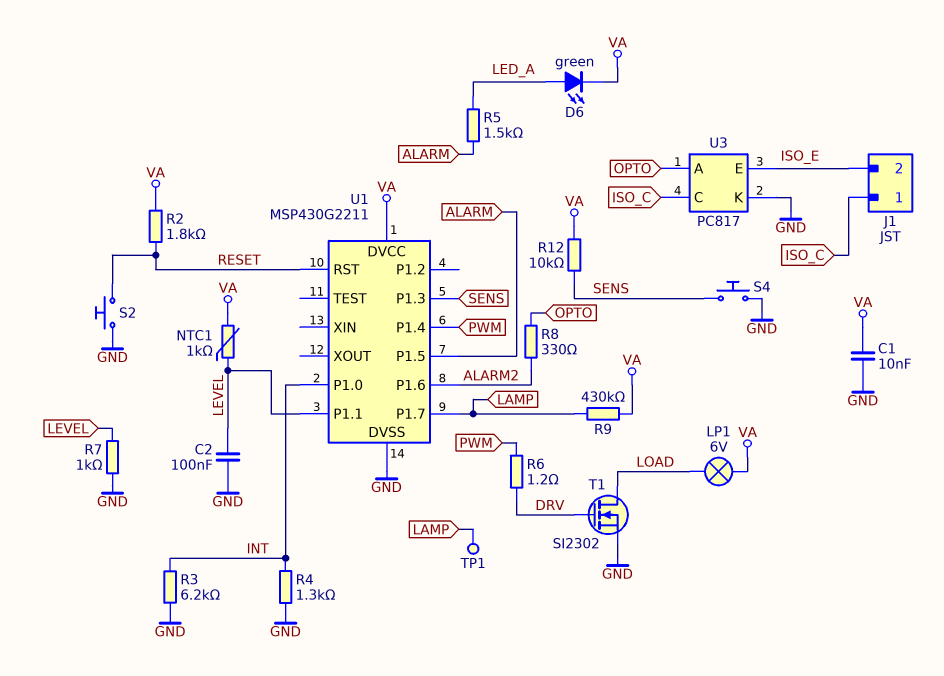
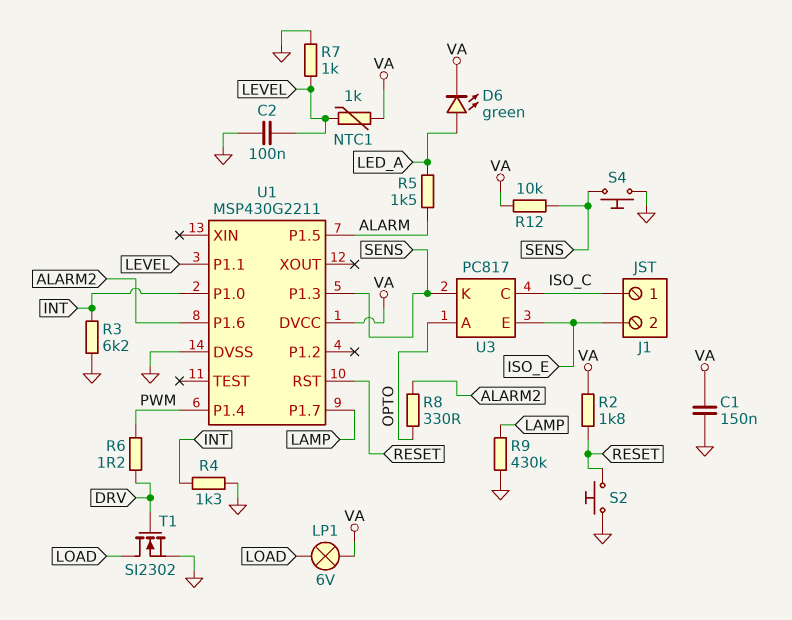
C1: 10nF (GND, VA) -> 150nF (GND, VA)
R9: 430k (LAMP, VA) -> 430k (GND, LAMP)
TP1: test point (LAMP) -> none
U3 pin K: GND -> SENS

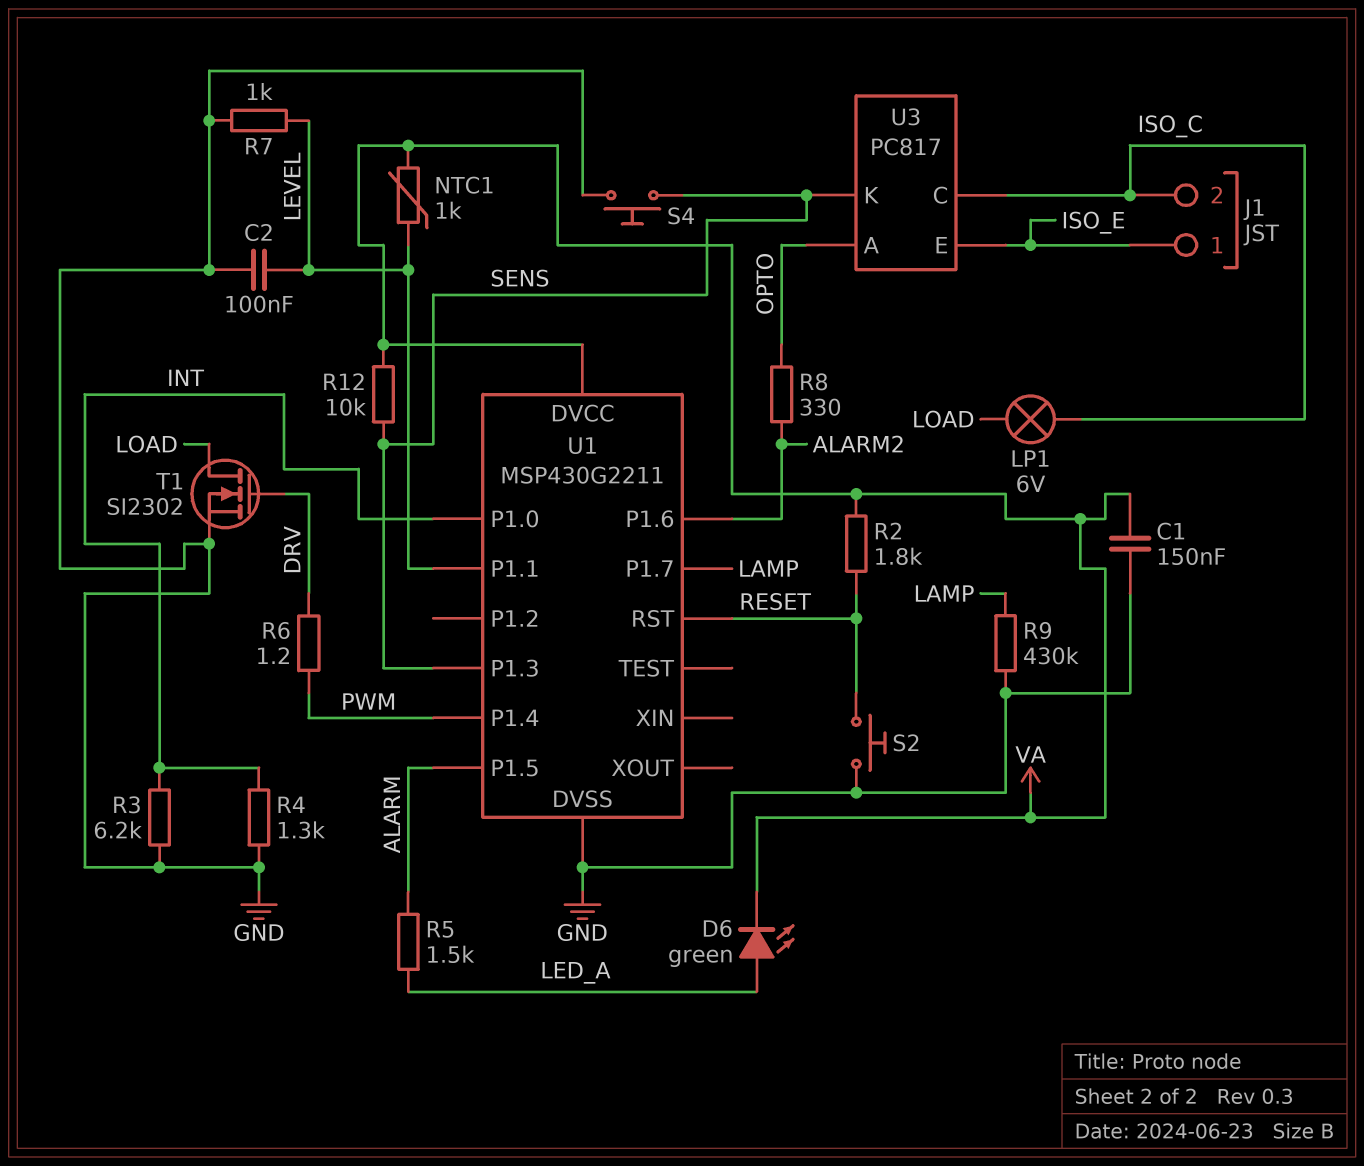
J1 pin 1: ISO_C -> ISO_E
J1 pin 2: ISO_E -> ISO_C
LP1: lamp 6V (LOAD, VA) -> lamp 6V (ISO_C, LOAD)

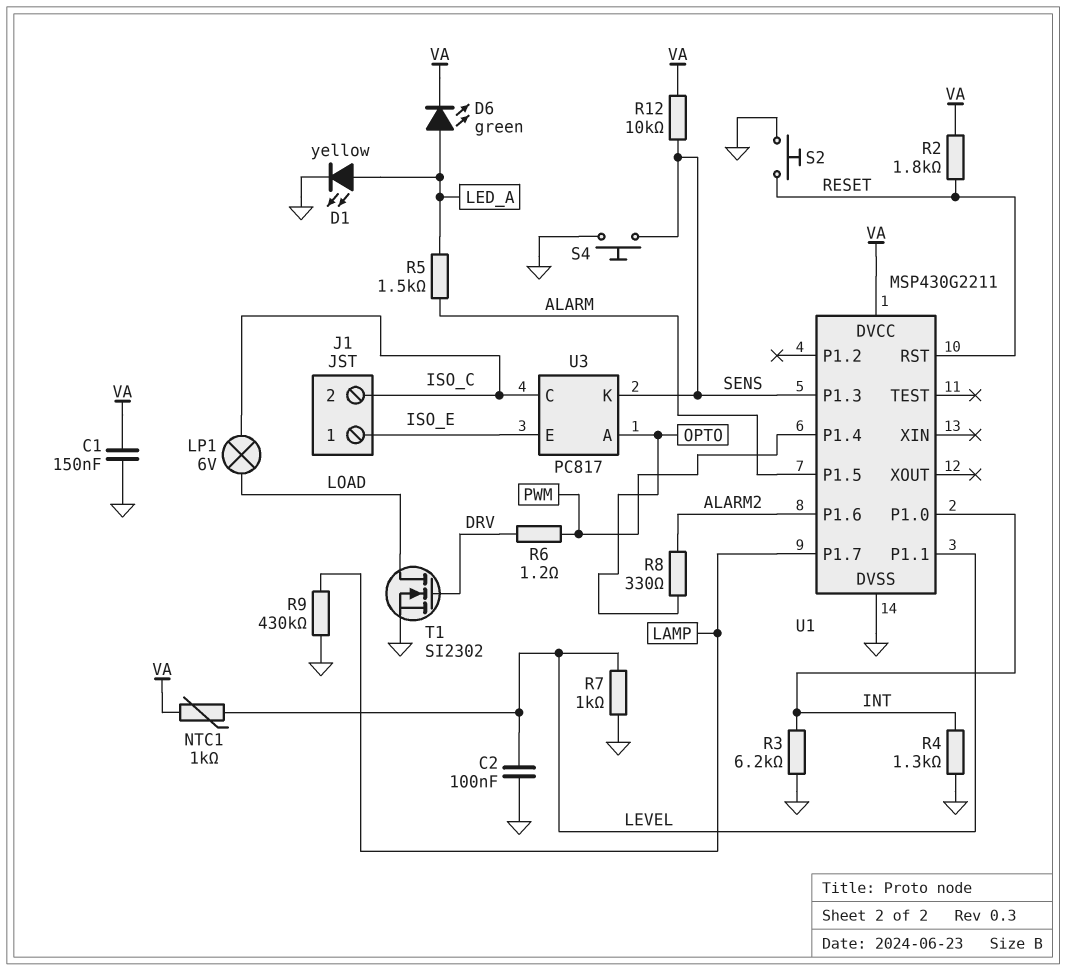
D1: none -> LED yellow (A LED_A, K GND)

